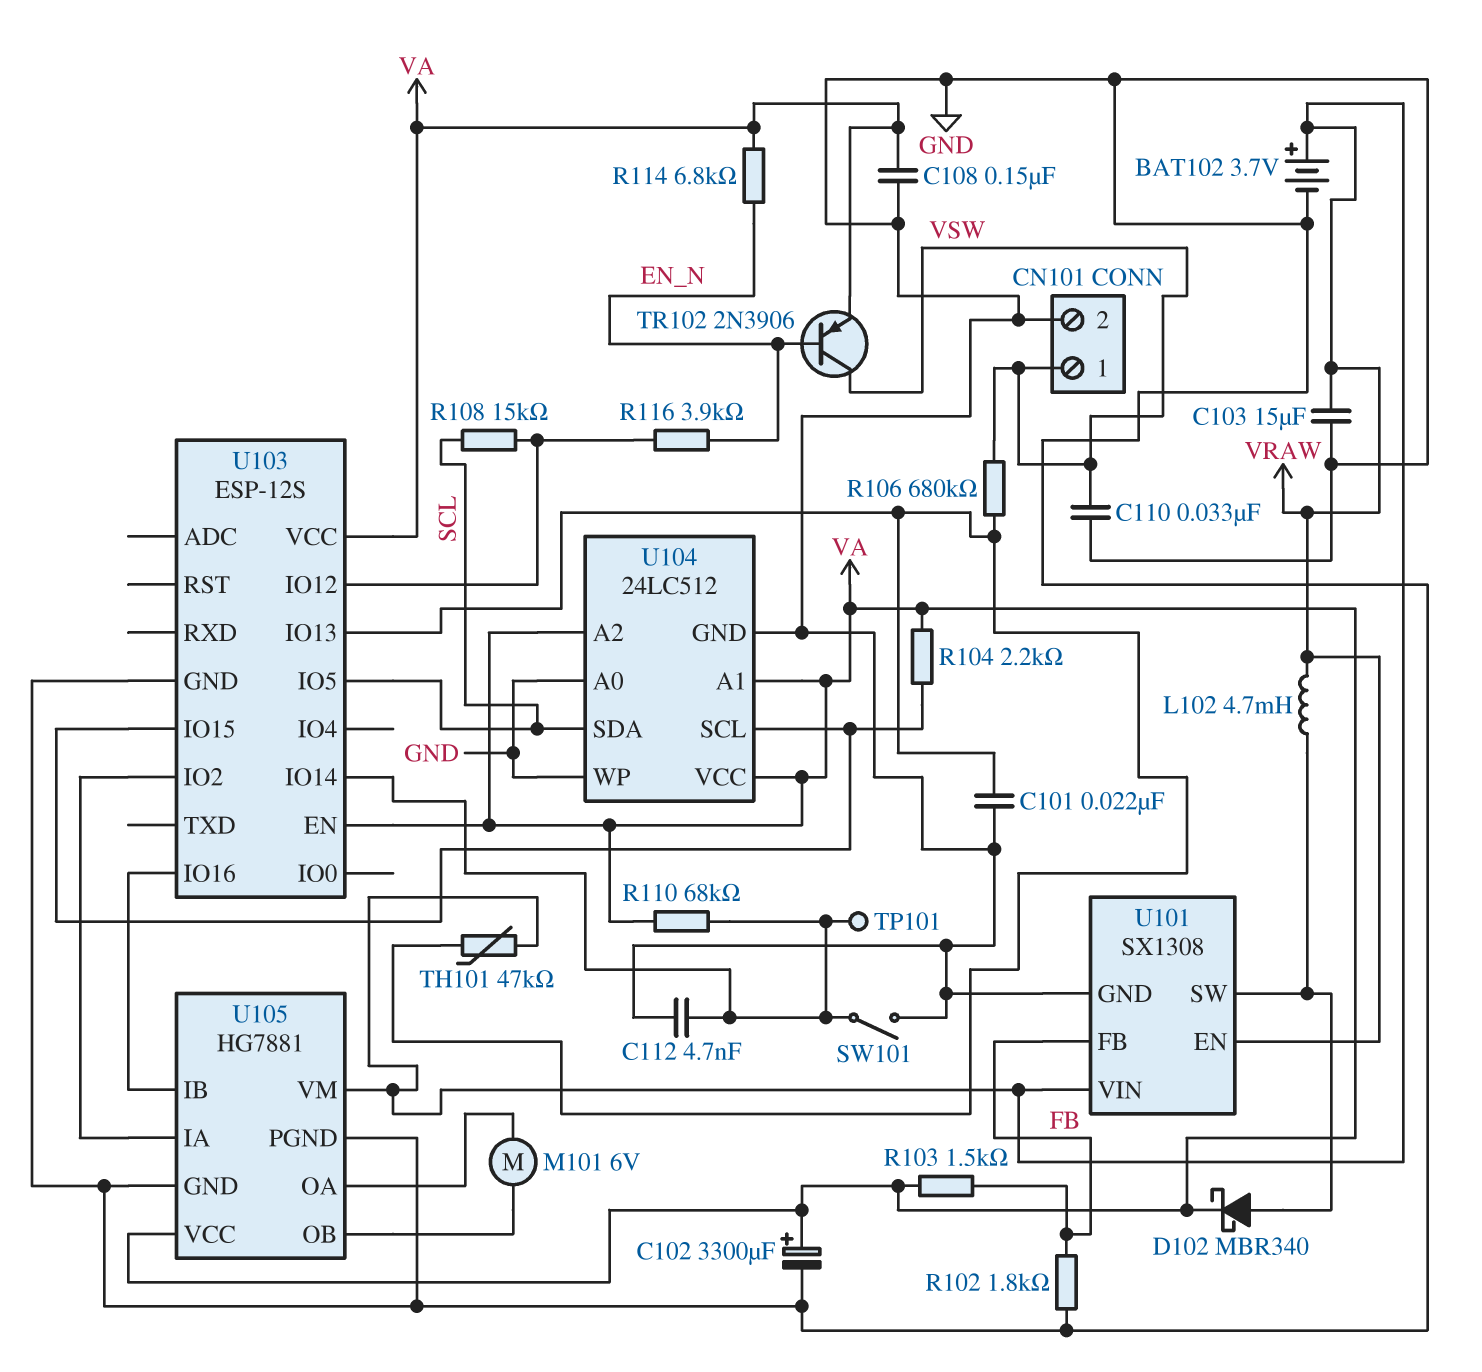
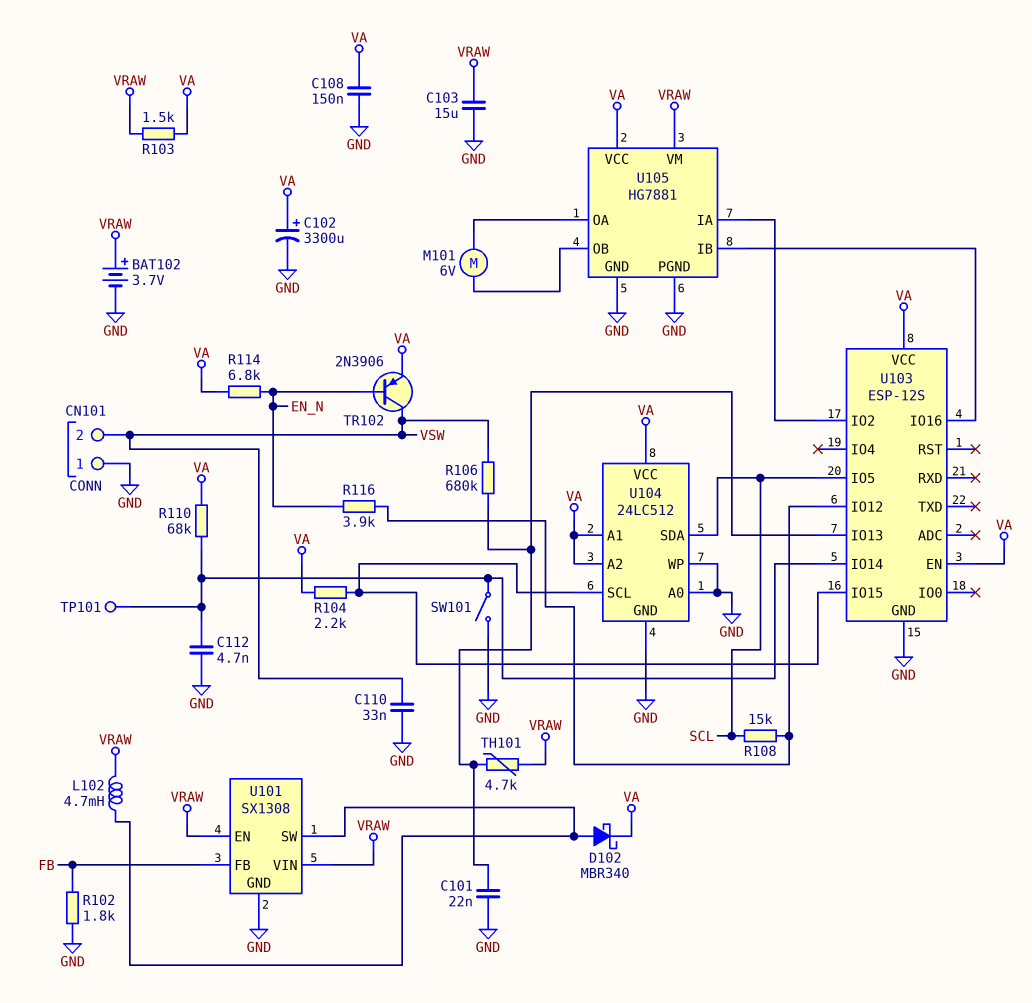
CN101 pin 1: VSW -> GND
CN101 pin 2: GND -> VSW
R103: 1.5k (FB, VA) -> 1.5k (VA, VRAW)
TH101: 47k (U103/IO13, VRAW) -> 4.7k (U103/IO13, VRAW)

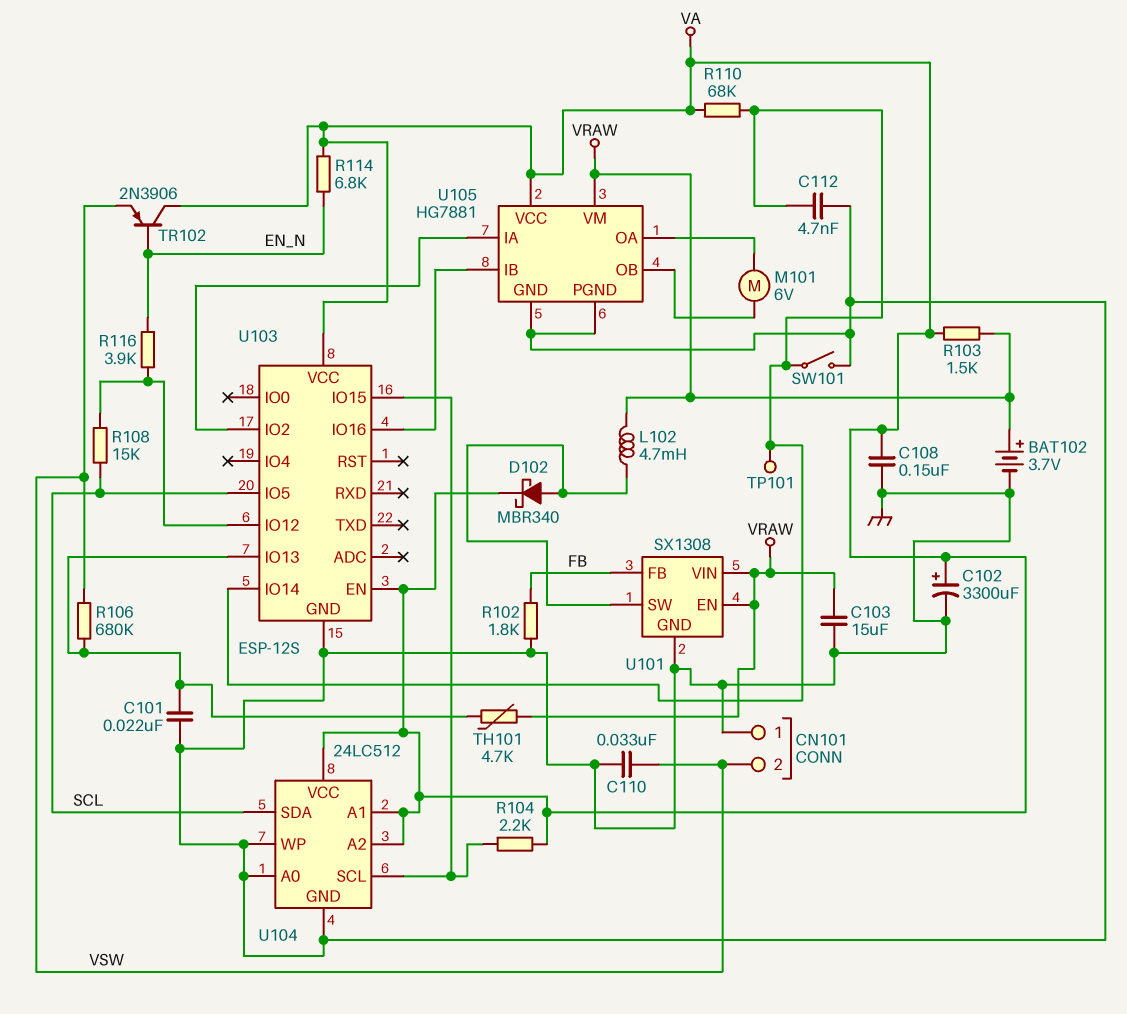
TR102: PNP 2N3906 (B EN_N, C VSW, E VA) -> PNP 2N3906 (B EN_N, C VA, E VSW)

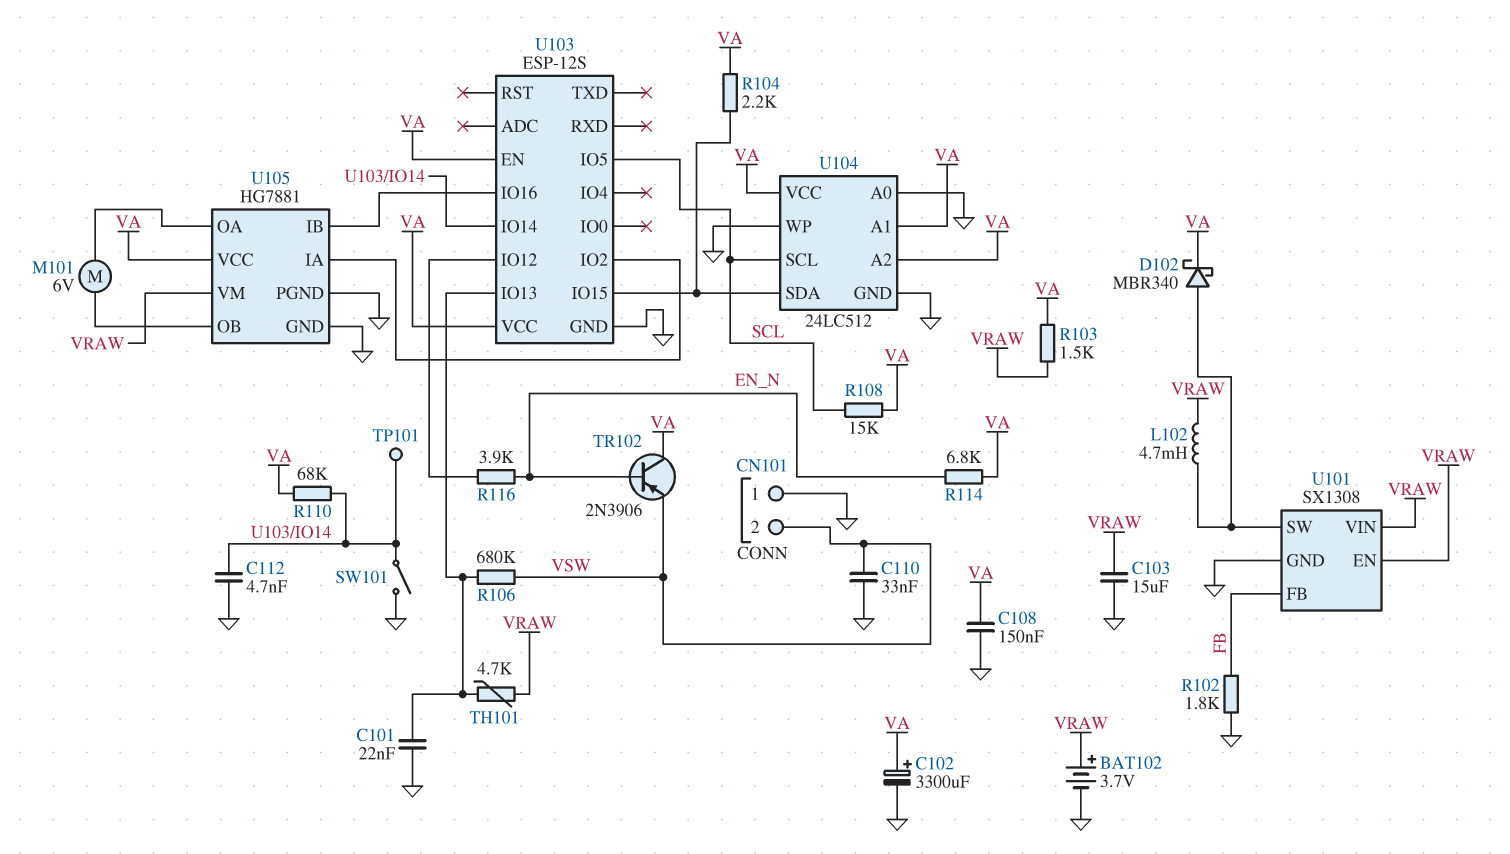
R108: 15k (SCL, U103/IO12) -> 15k (SCL, VA)
U104 pin SCL: U103/IO15 -> SCL
U104 pin SDA: SCL -> U103/IO15

